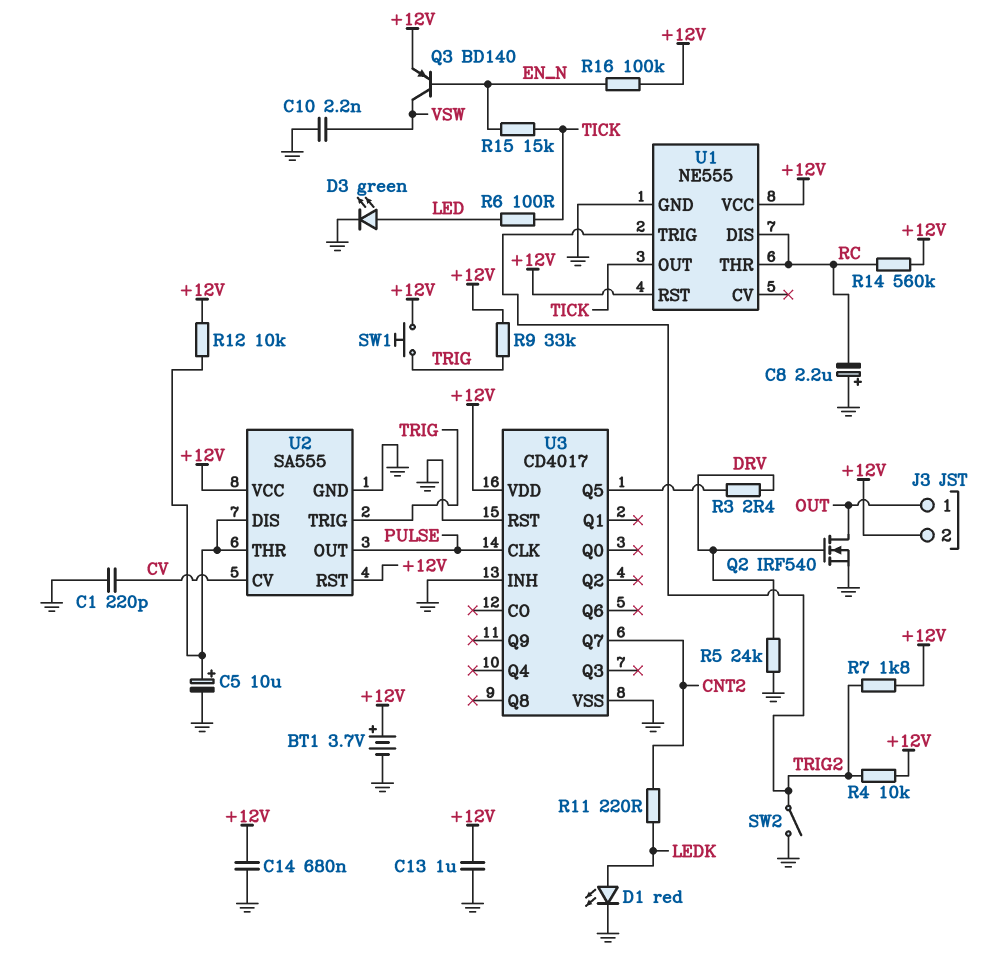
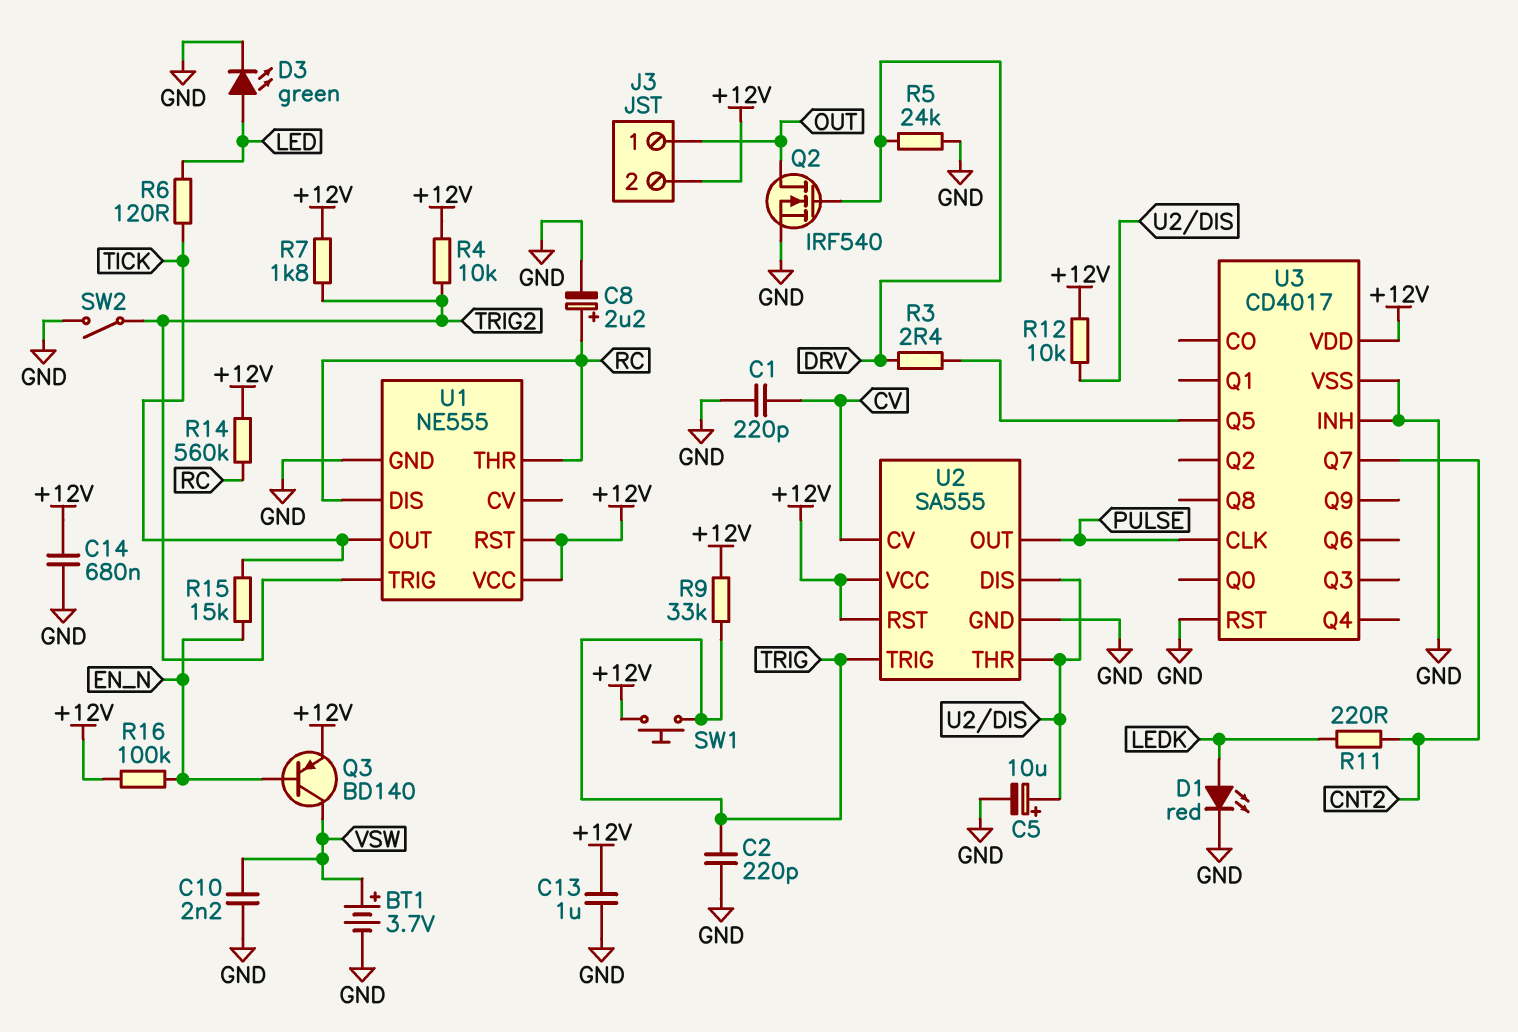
BT1: 3.7V (plus +12V, minus GND) -> 3.7V (plus VSW, minus GND)
C2: none -> 220pF (GND, TRIG)
C8: 2.2uF (plus GND, minus RC) -> 2.2uF (plus RC, minus GND)
R6: 100 (LED, TICK) -> 120 (LED, TICK)

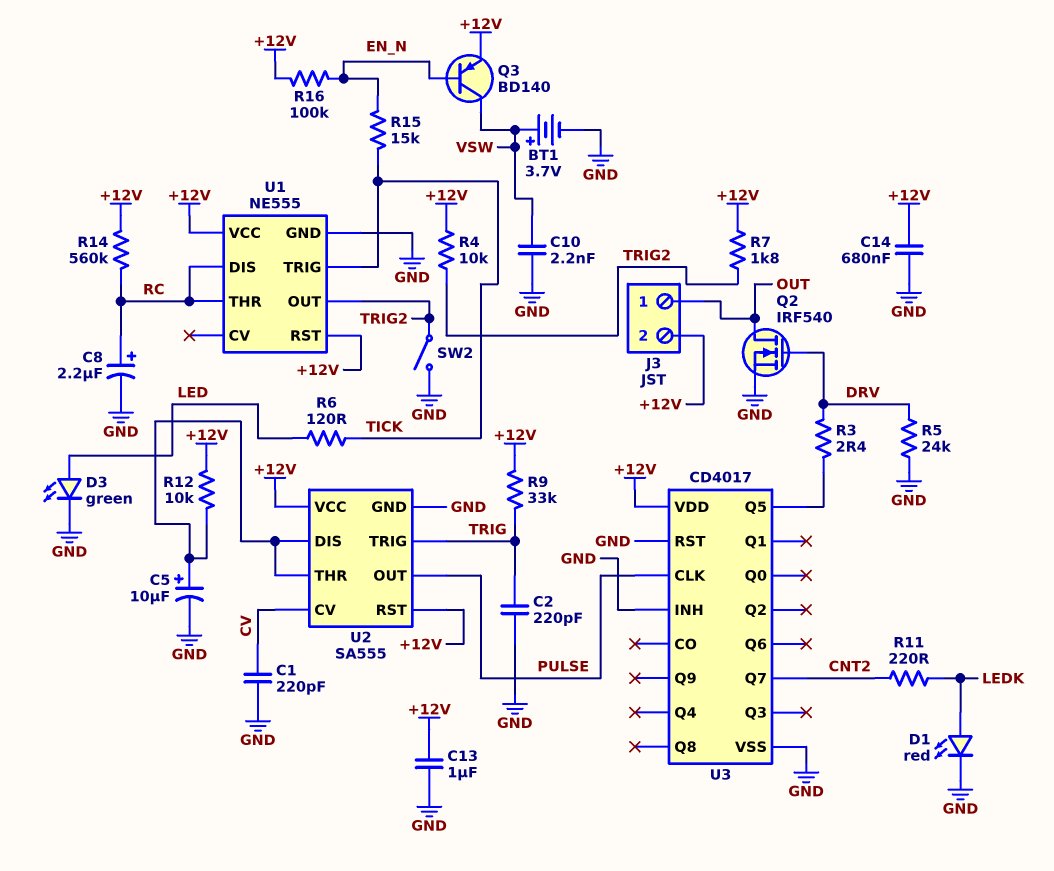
SW1: button (+12V, TRIG) -> none
U1 pin OUT: TICK -> TRIG2
U1 pin TRIG: TRIG2 -> TICK

